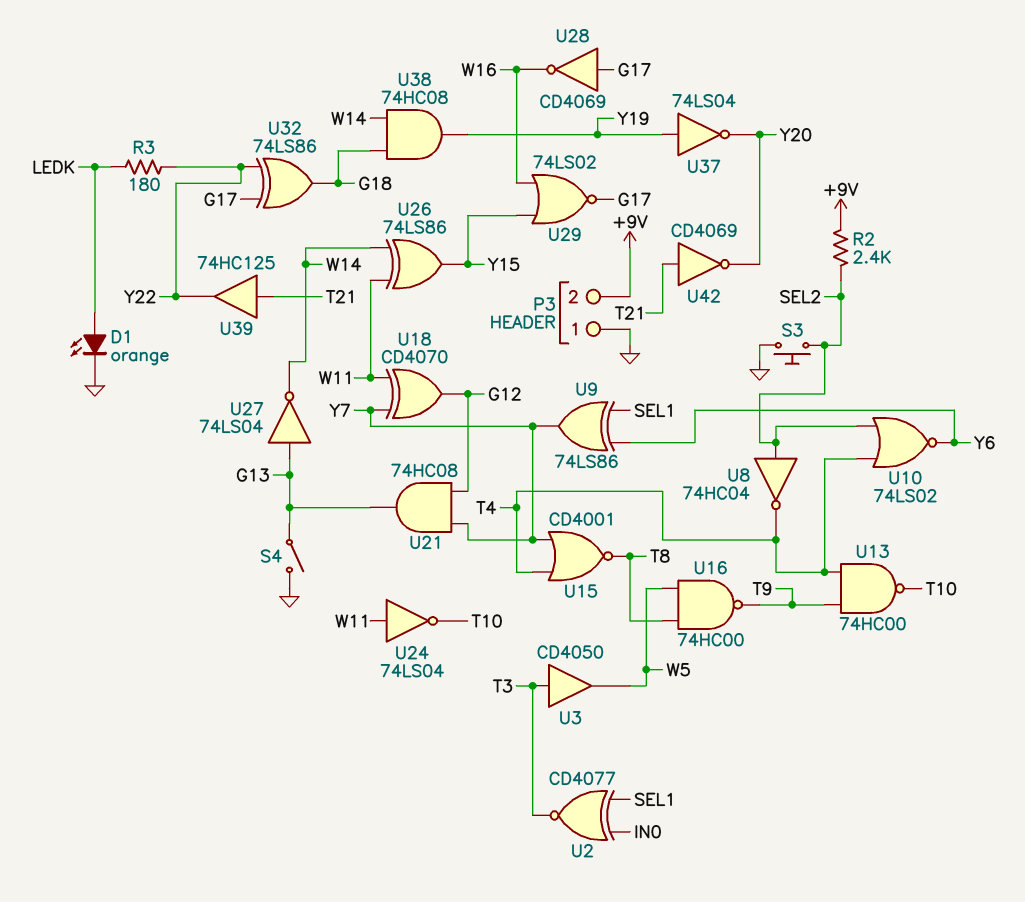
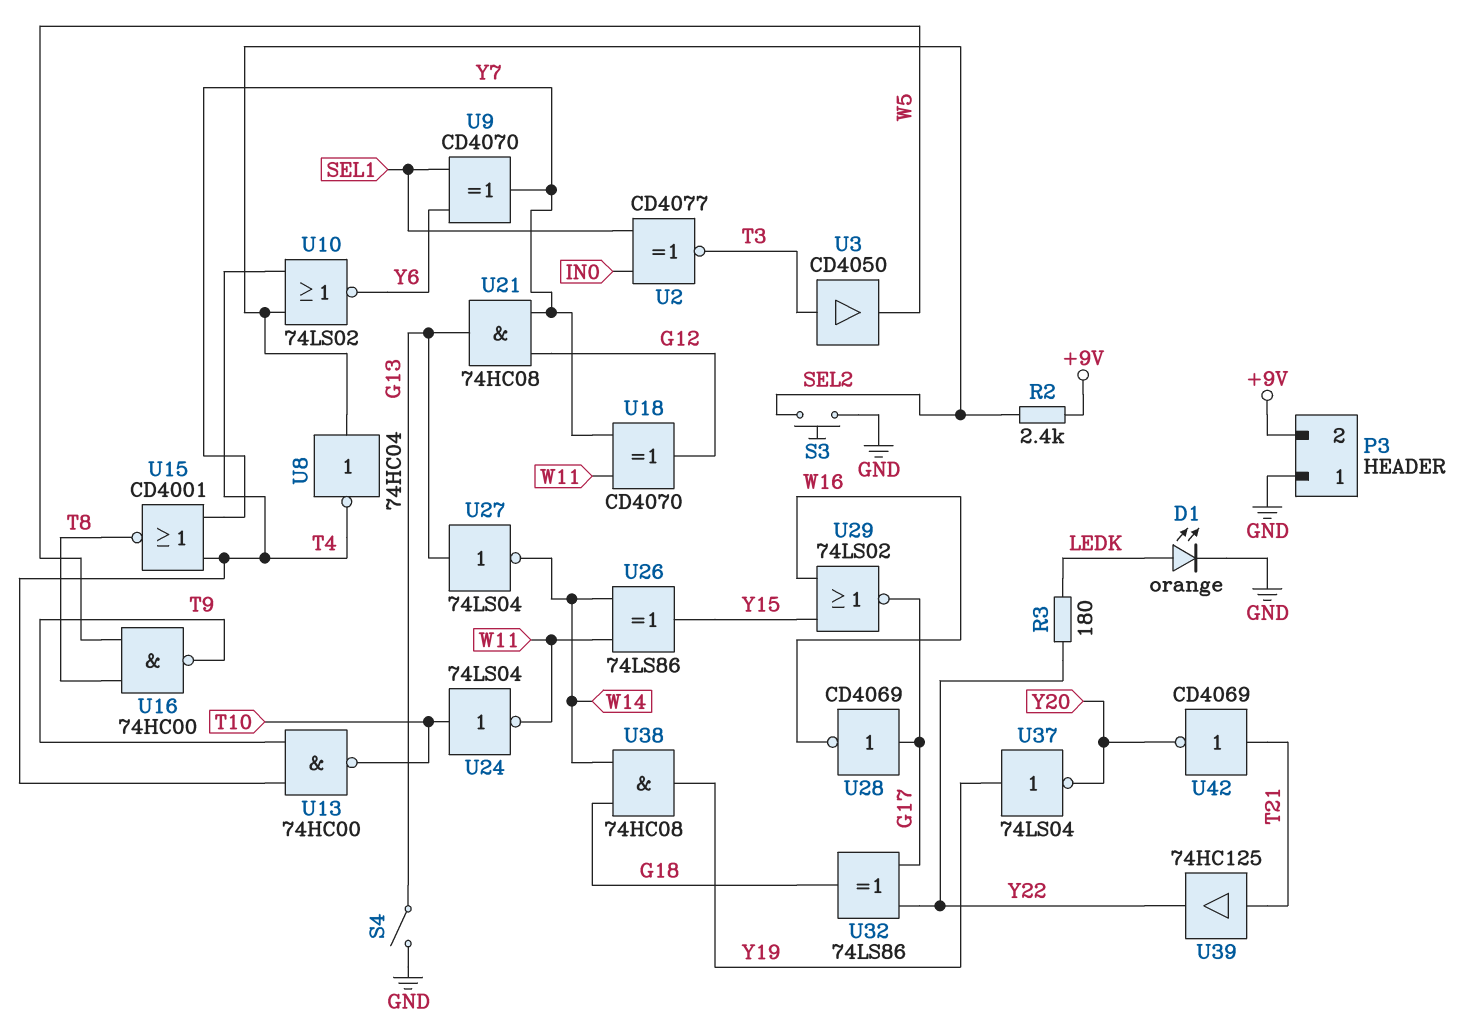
U9: XOR 74LS86 (in SEL1, in Y6, out Y7) -> XOR CD4070 (in SEL1, in Y6, out Y7)
U24: NOT 74LS04 (in W11, out T10) -> NOT 74LS04 (in T10, out W11)

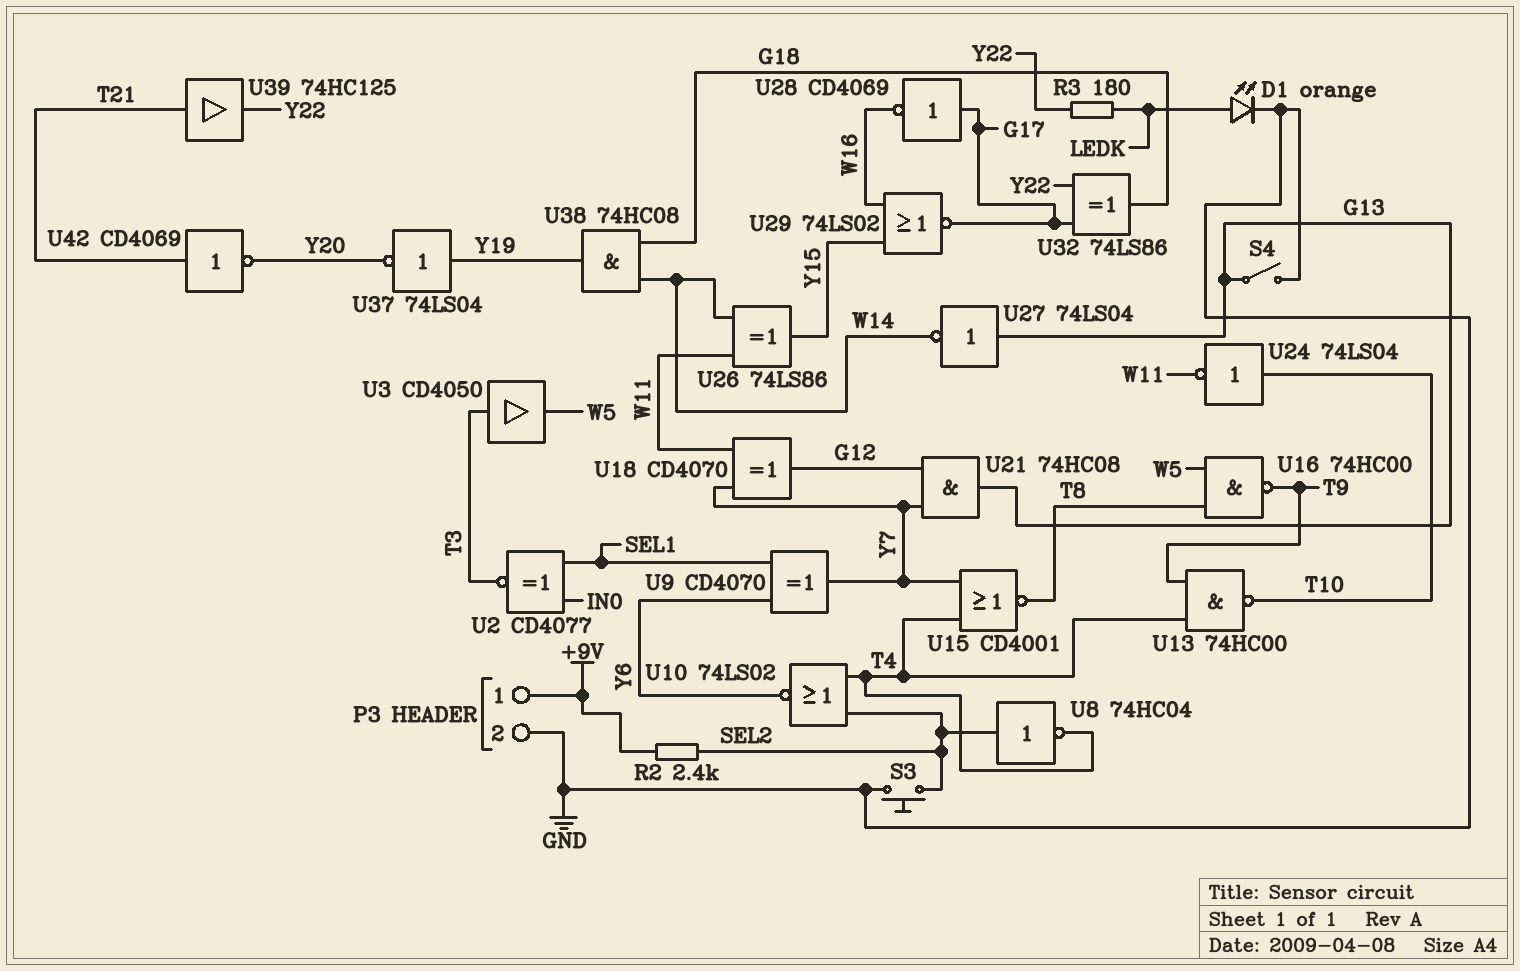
P3 pin 1: GND -> +9V
P3 pin 2: +9V -> GND

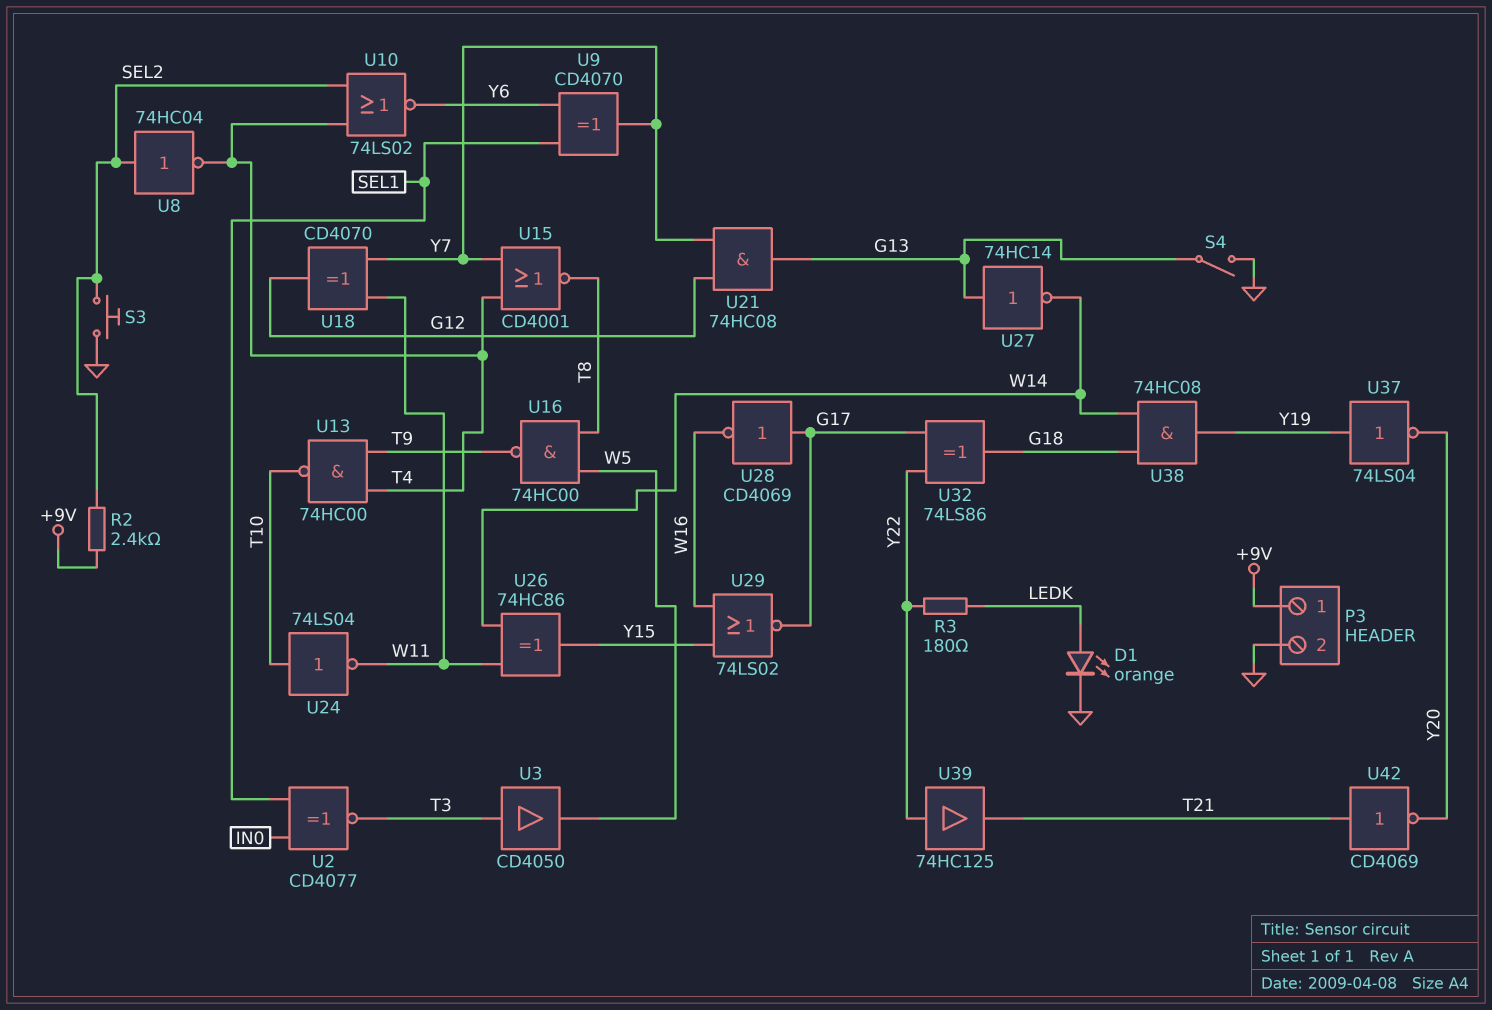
U26: XOR 74LS86 (in W11, in W14, out Y15) -> XOR 74HC86 (in W11, in W14, out Y15)
U27: NOT 74LS04 (in G13, out W14) -> NOT 74HC14 (in G13, out W14)
U39: buffer 74HC125 (in T21, out Y22) -> buffer 74HC125 (in Y22, out T21)

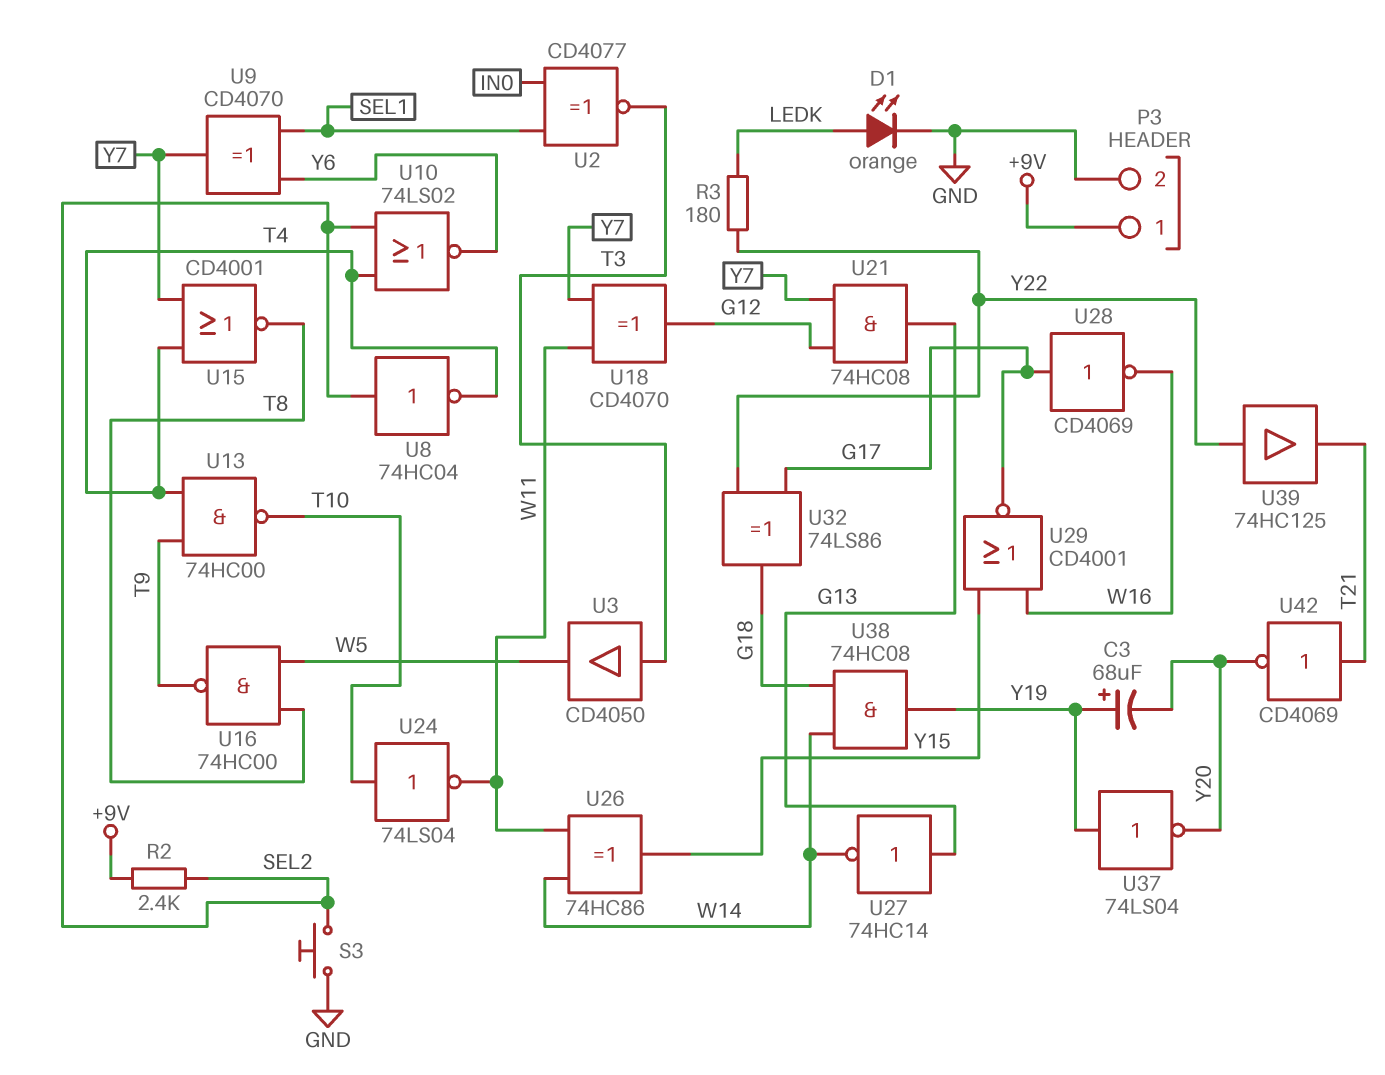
C3: none -> 68uF (plus Y19, minus Y20)
S4: switch (G13, GND) -> none
U29: NOR 74LS02 (in W16, in Y15, out G17) -> NOR CD4001 (in W16, in Y15, out G17)

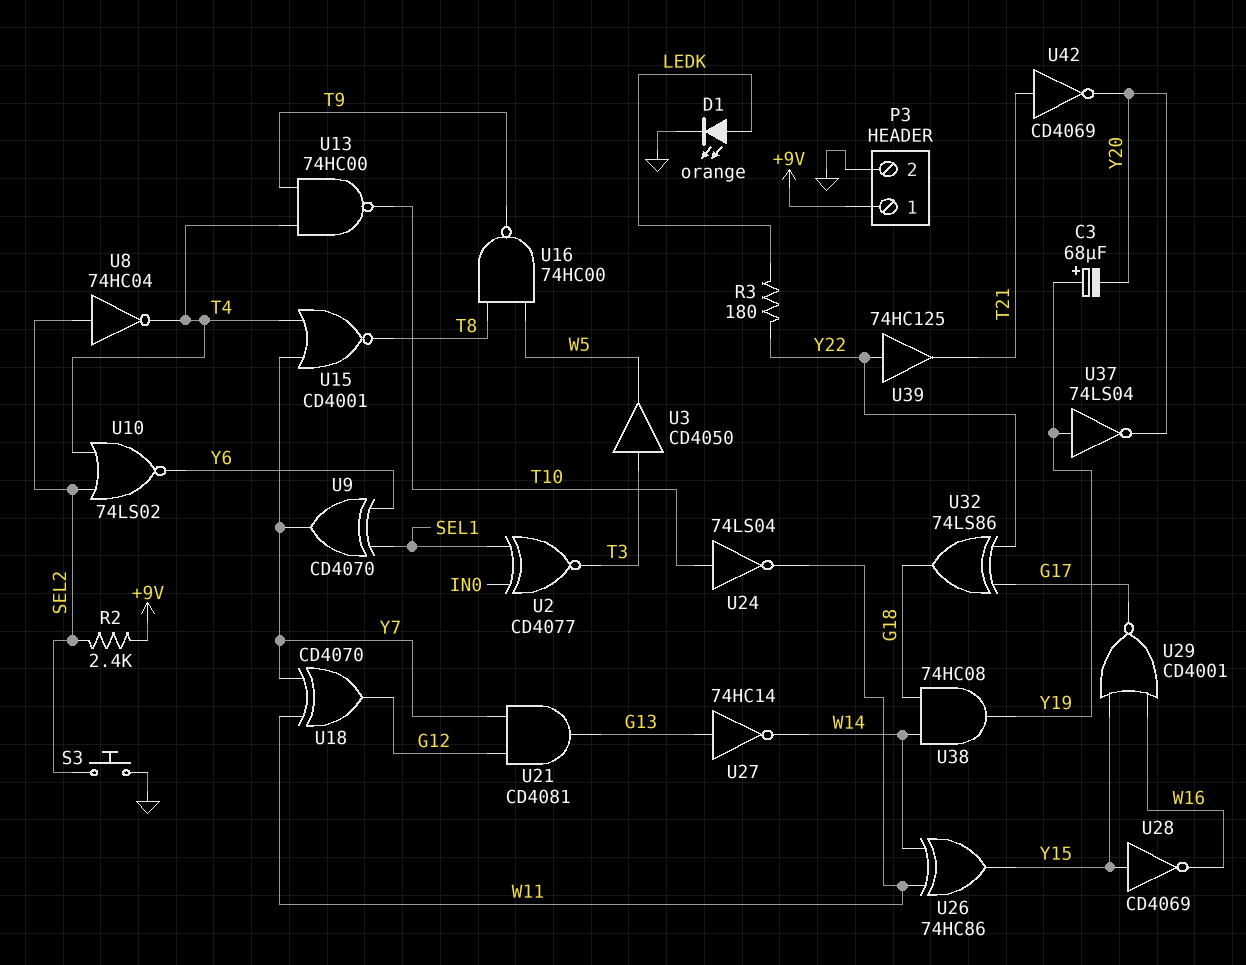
U21: AND 74HC08 (in G12, in Y7, out G13) -> AND CD4081 (in G12, in Y7, out G13)
U28: NOT CD4069 (in G17, out W16) -> NOT CD4069 (in Y15, out W16)

